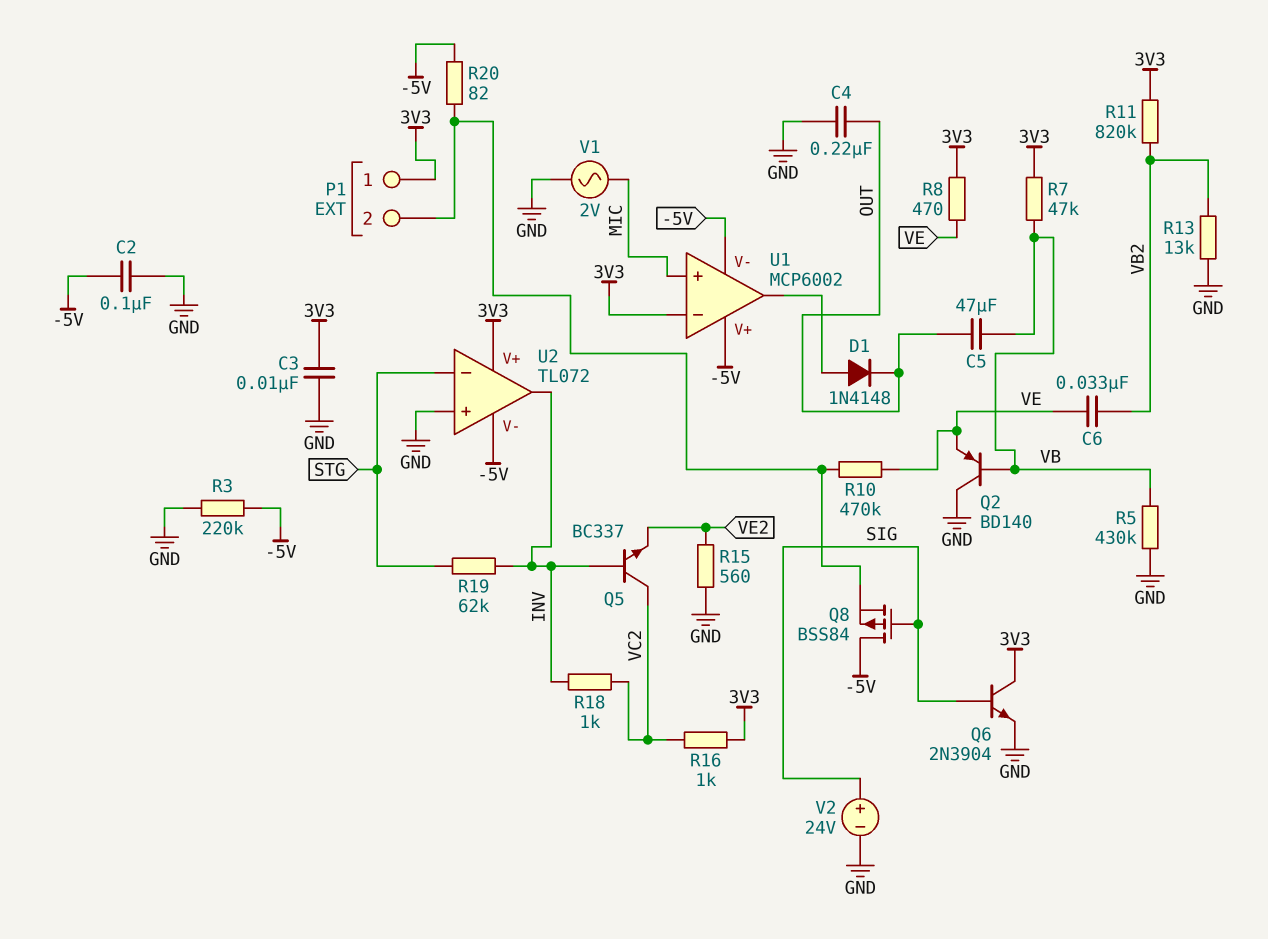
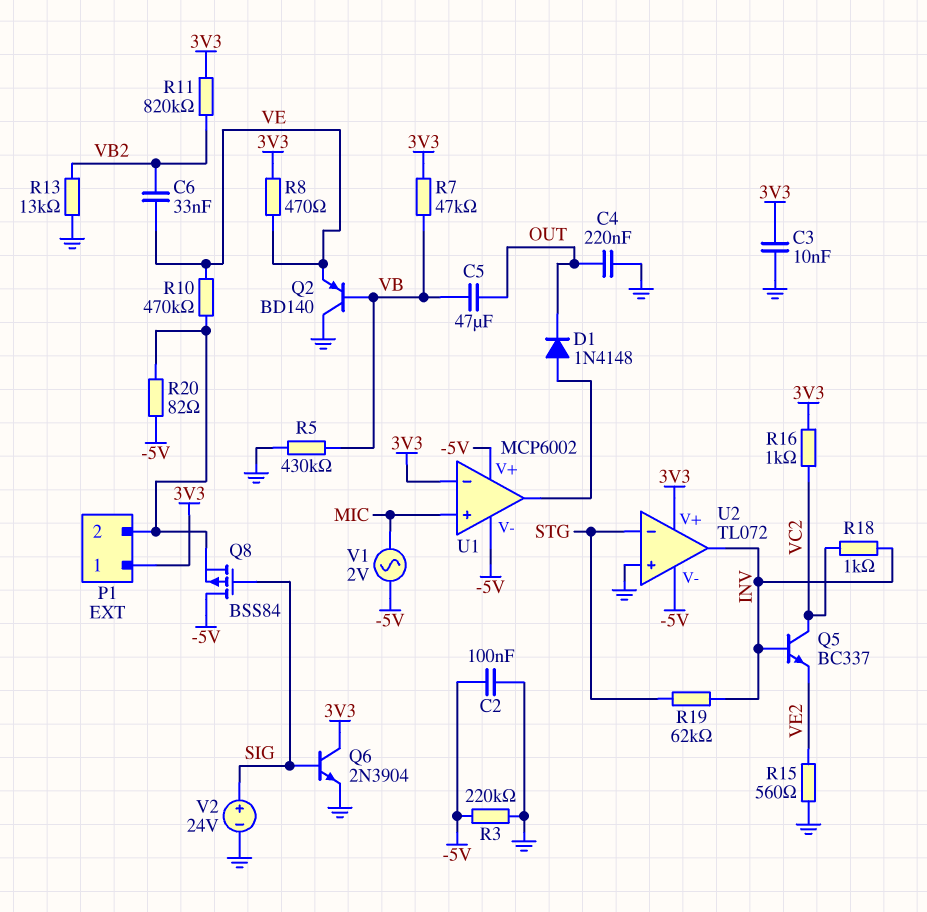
V1: AC 2V (GND, MIC) -> AC 2V (-5V, MIC)

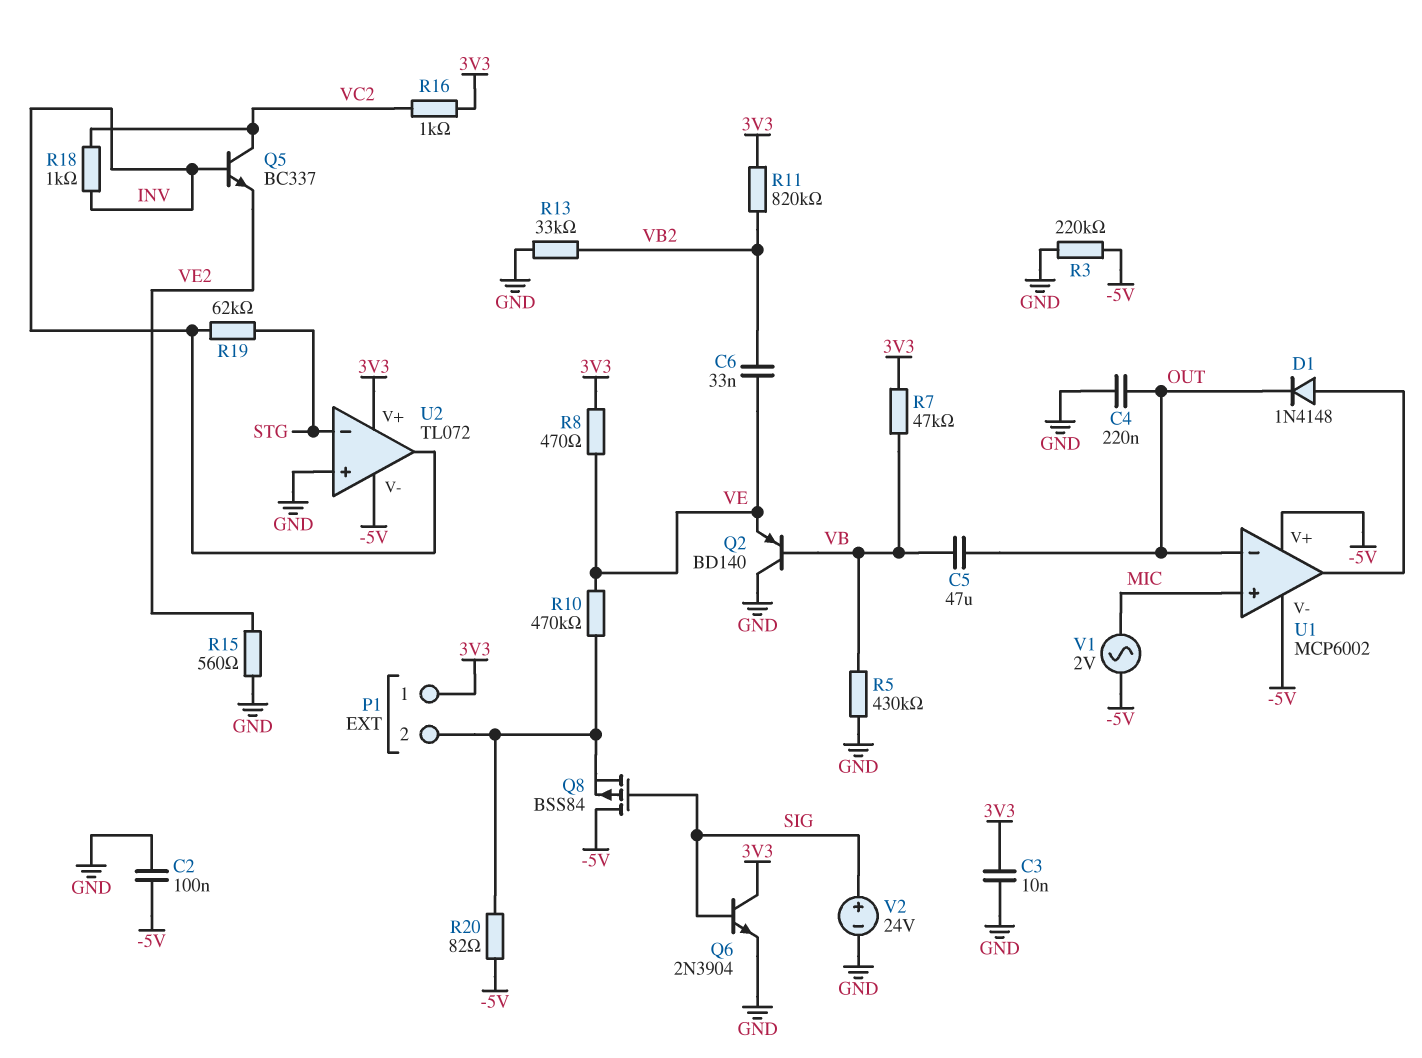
R13: 13k (GND, VB2) -> 33k (GND, VB2)
U1 pin in-: 3V3 -> OUT

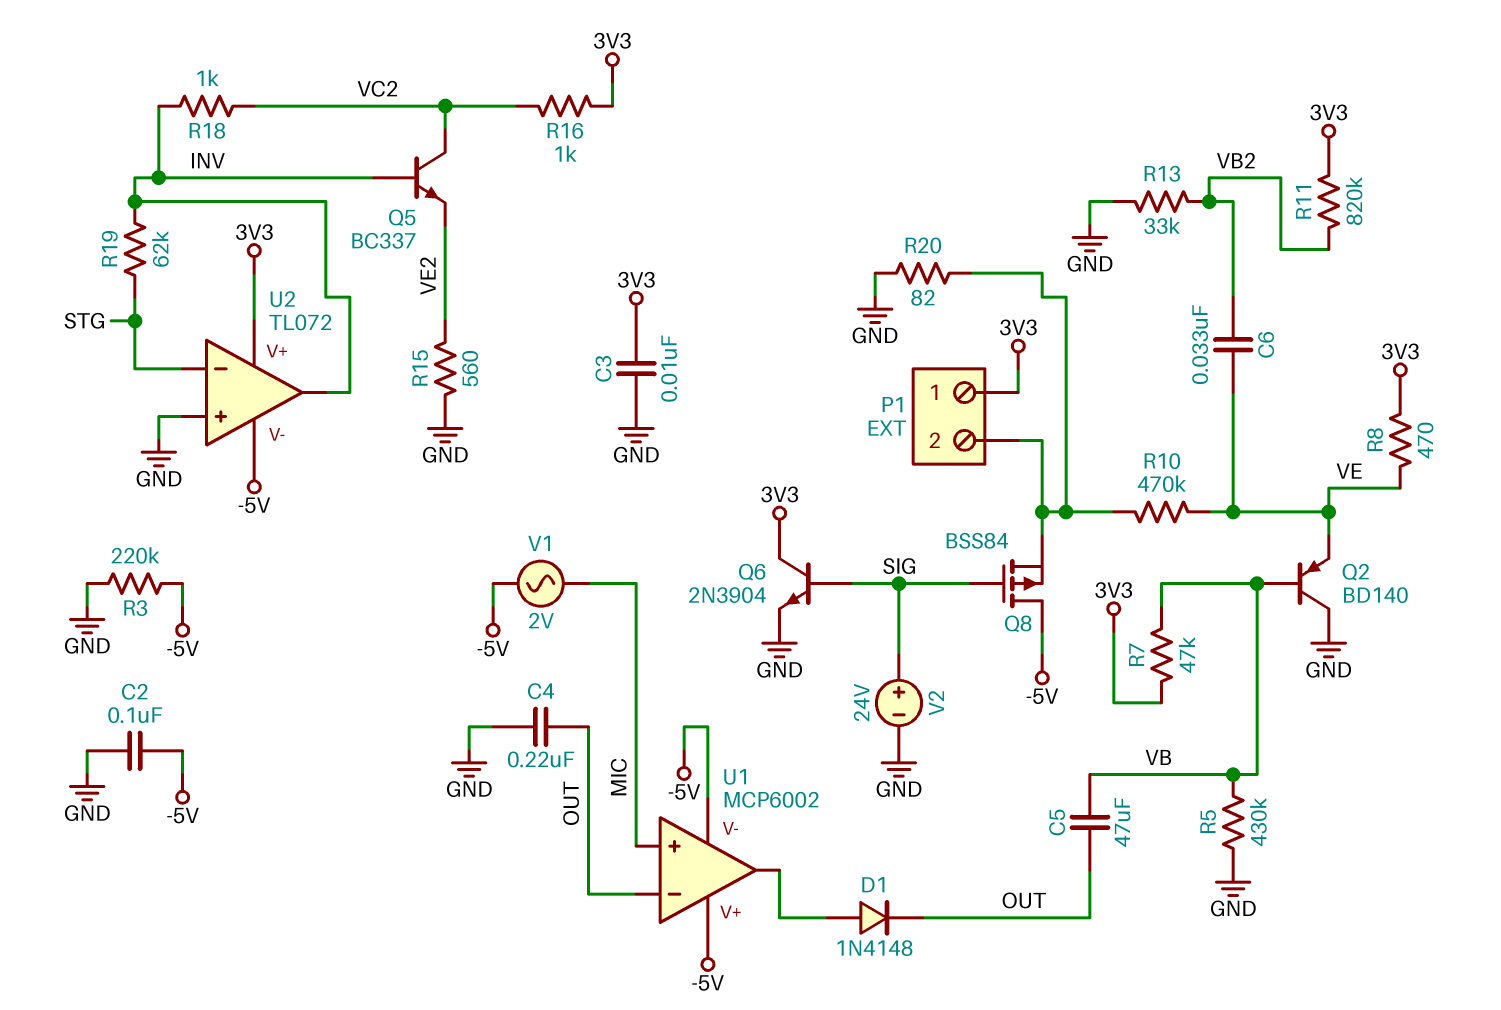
R20: 82 (-5V, P1/2) -> 82 (GND, P1/2)

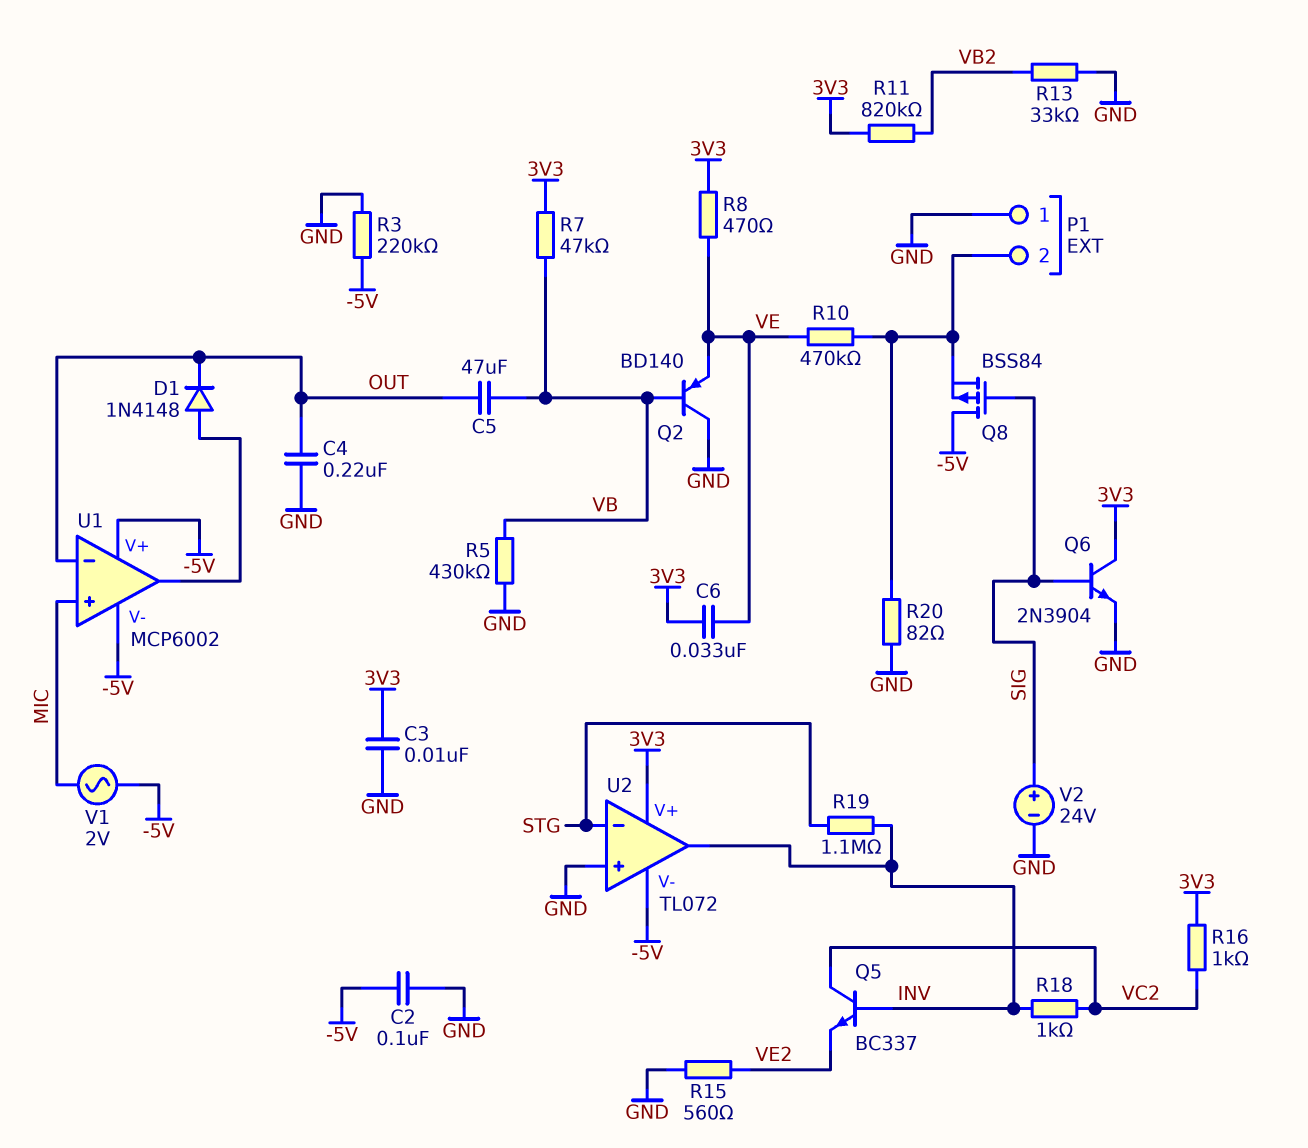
C6: 33nF (VB2, VE) -> 33nF (3V3, VE)
P1 pin 1: 3V3 -> GND
R19: 62k (INV, STG) -> 1.1M (INV, STG)

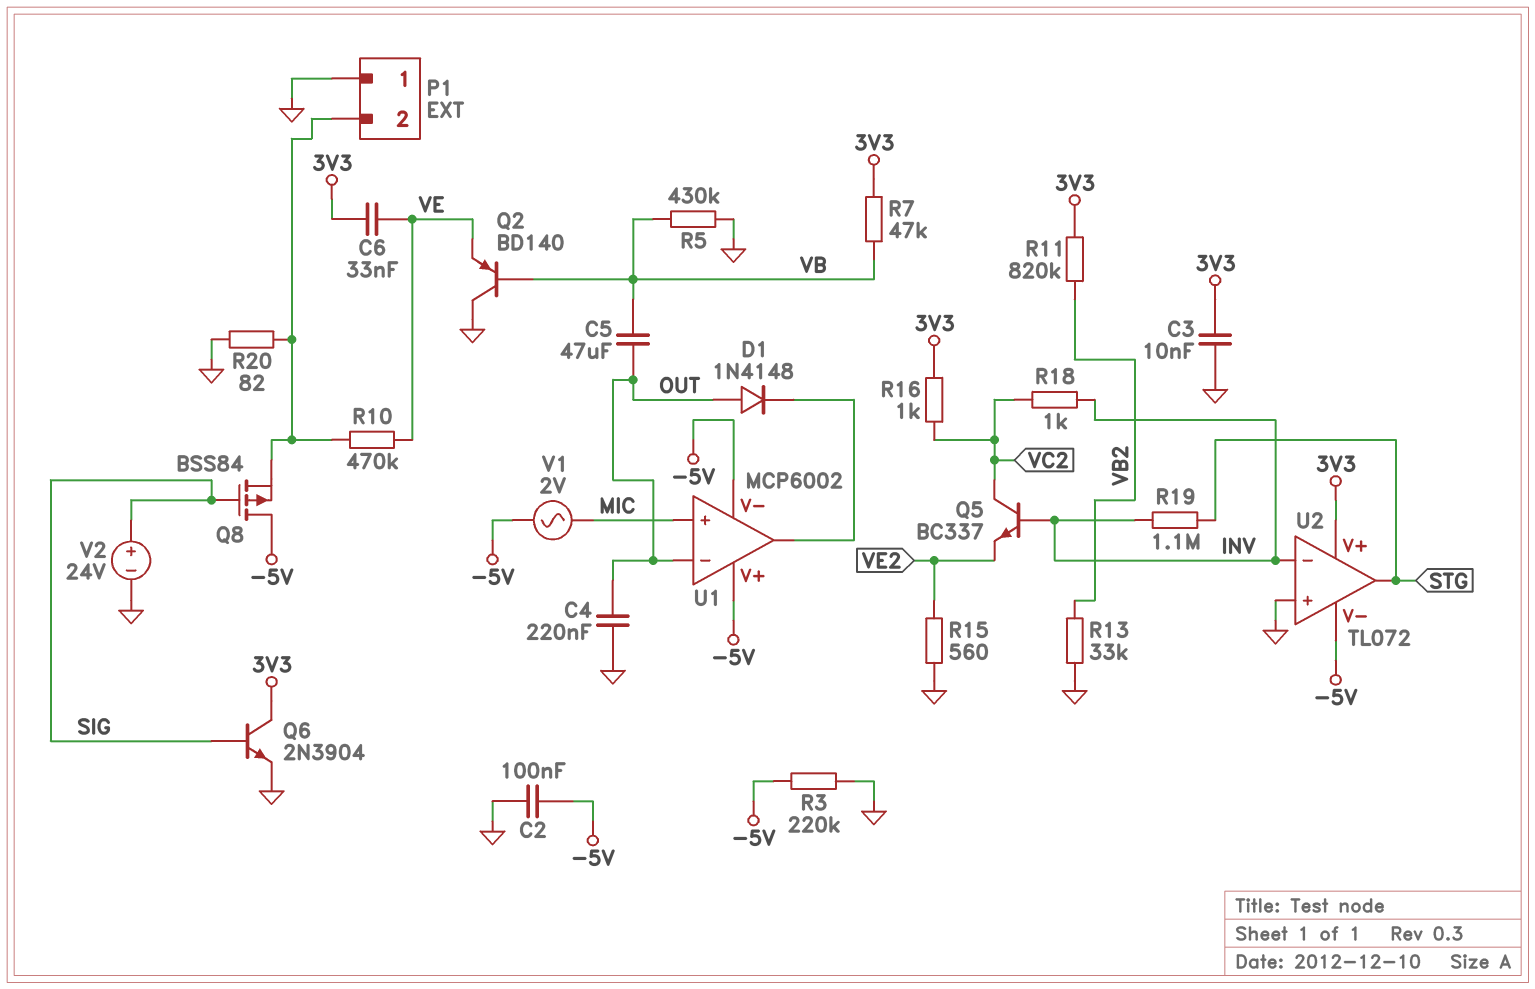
D1: diode 1N4148 (A U1/out, K OUT) -> diode 1N4148 (A OUT, K U1/out)
R8: 470 (3V3, VE) -> none
U2 pin in-: STG -> INV
U2 pin out: INV -> STG

